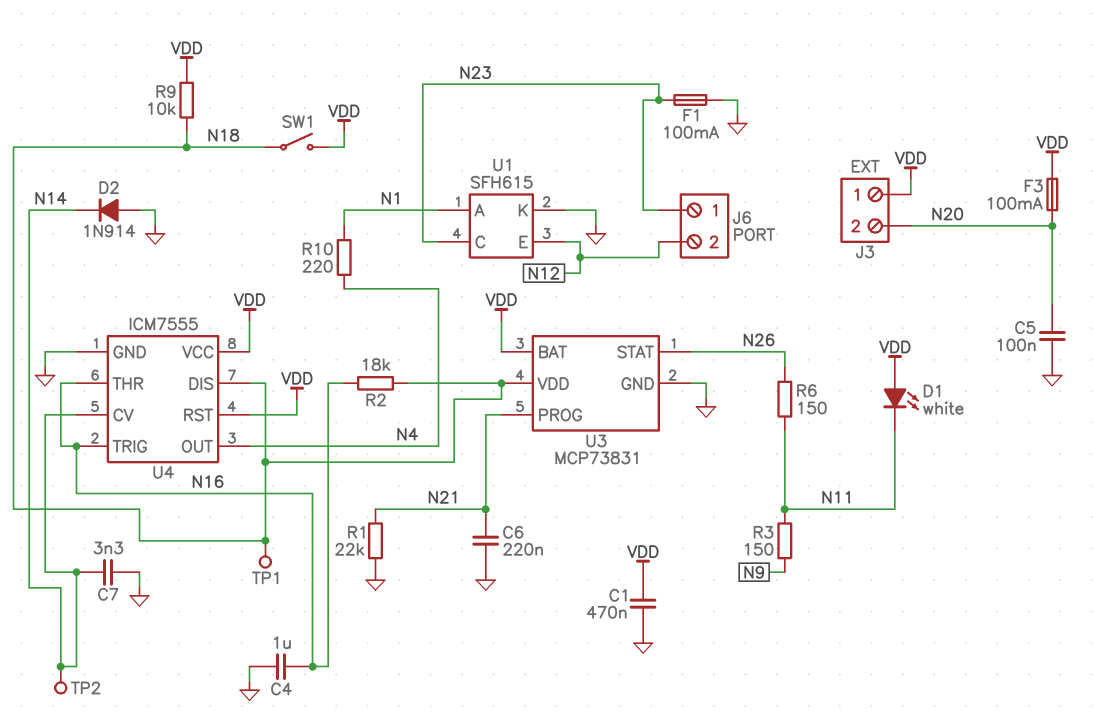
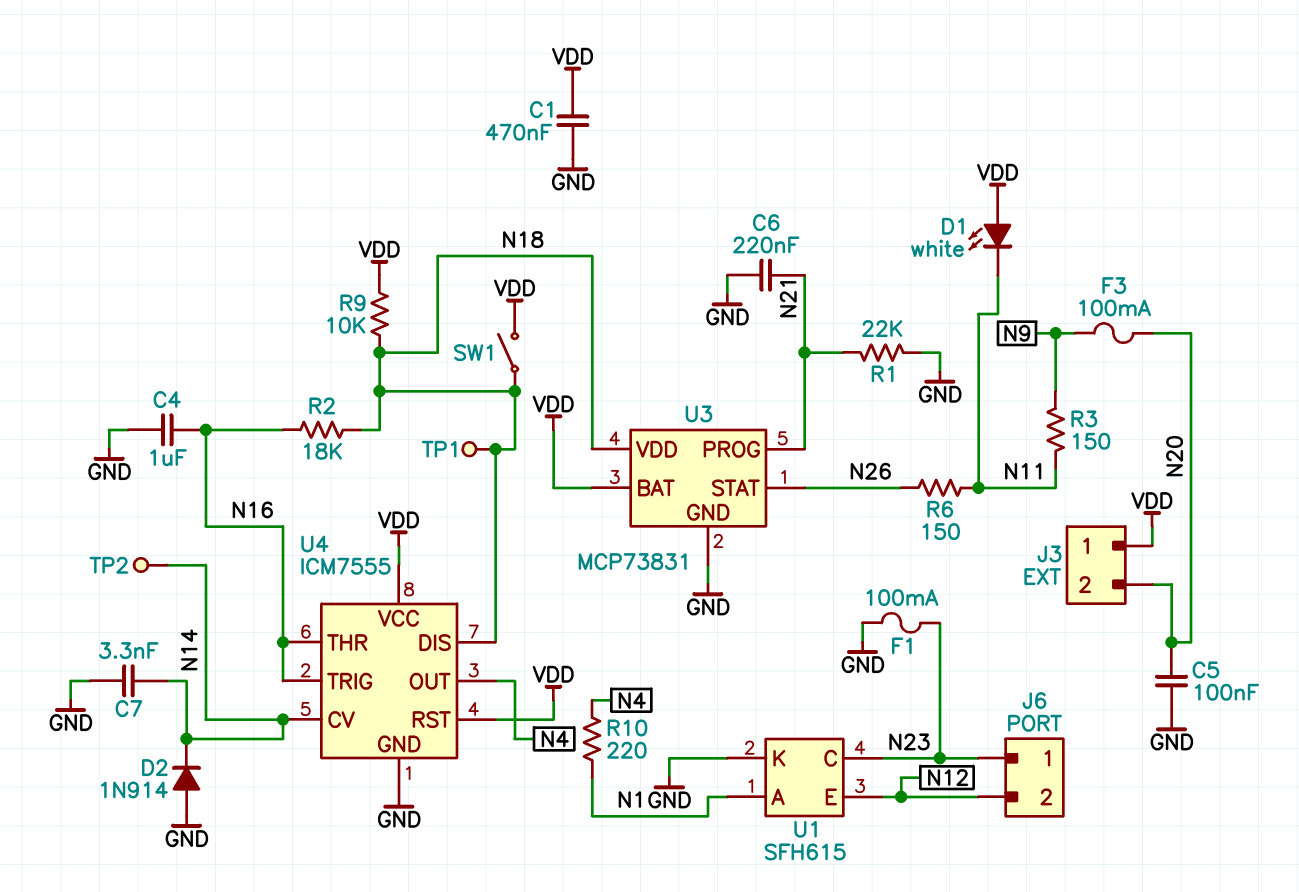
F3: 100mA (N20, VDD) -> 100mA (N9, N20)

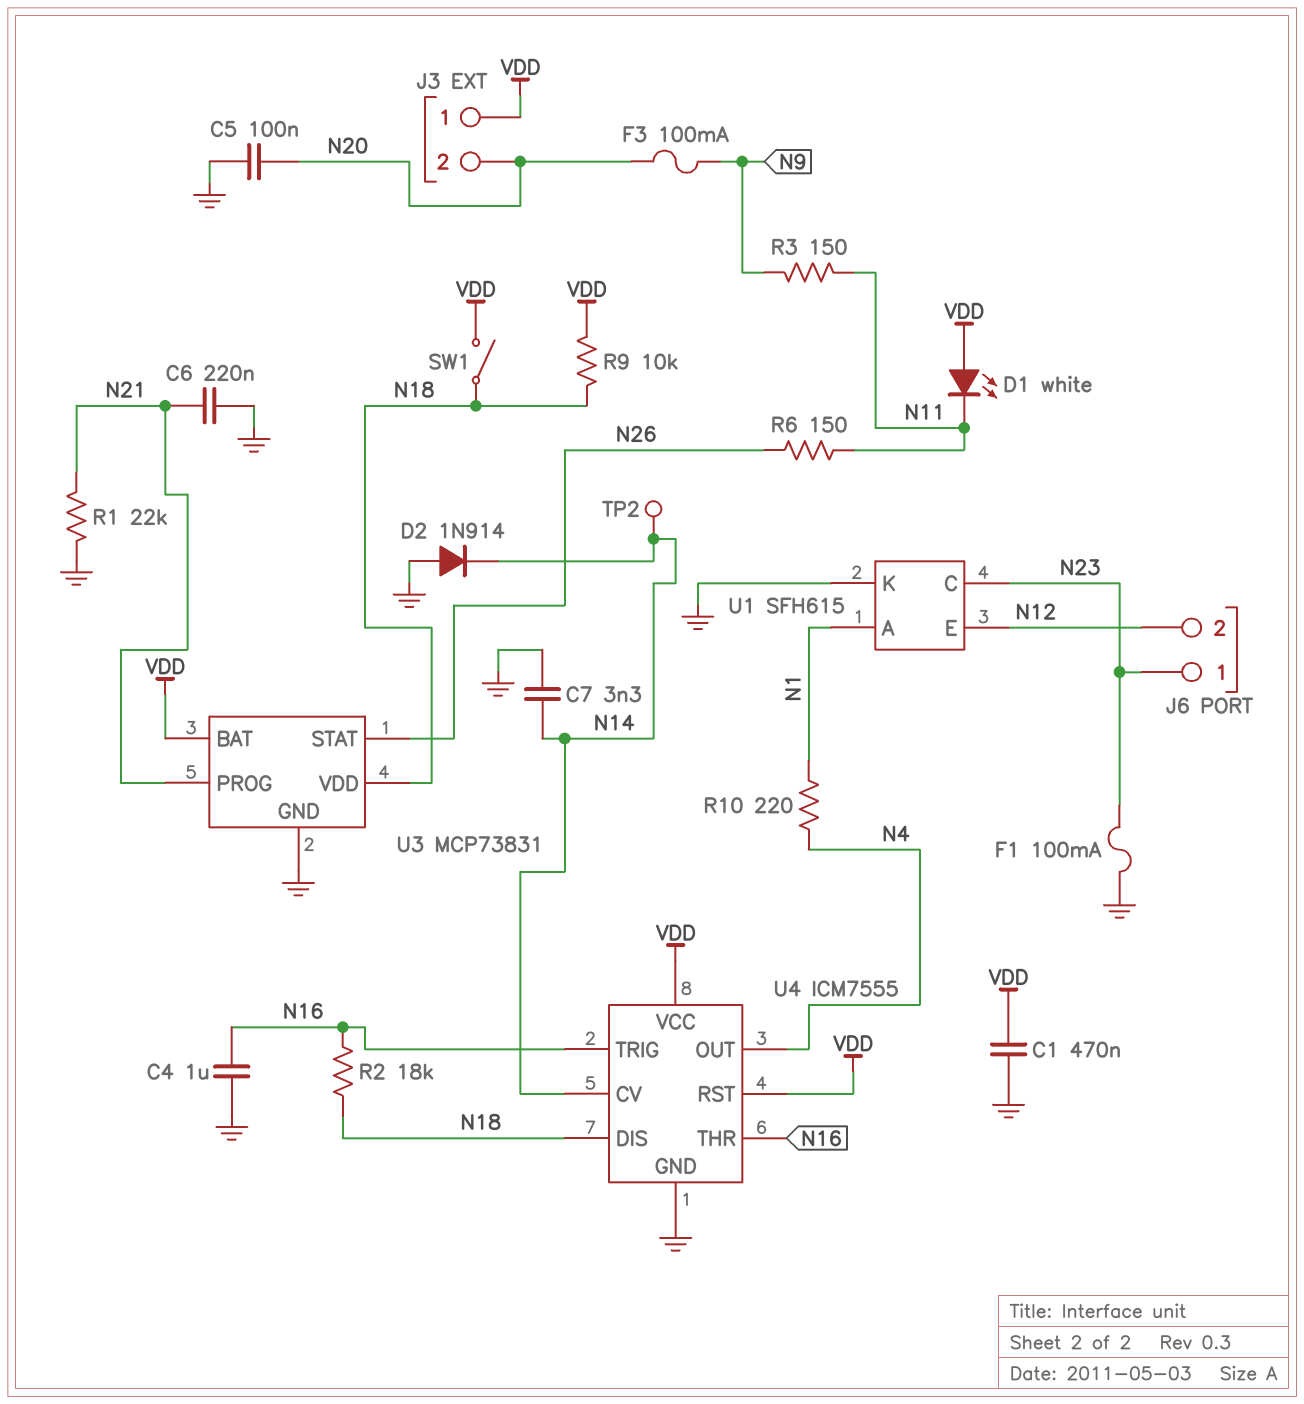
TP1: test point (N18) -> none

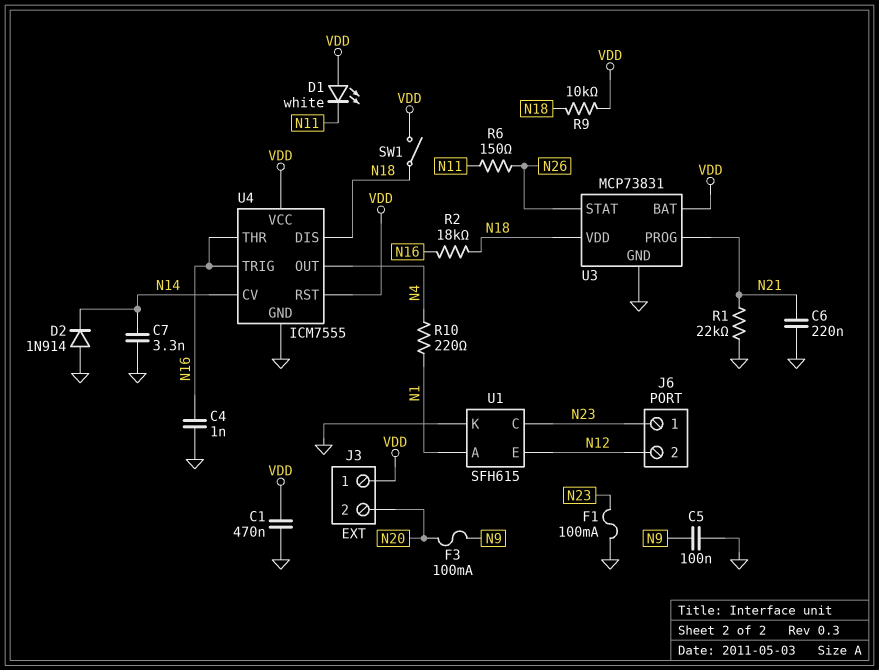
C4: 1uF (GND, N16) -> 1nF (GND, N16)
C5: 100nF (GND, N20) -> 100nF (GND, N9)
R3: 150 (N9, N11) -> none
TP2: test point (N14) -> none

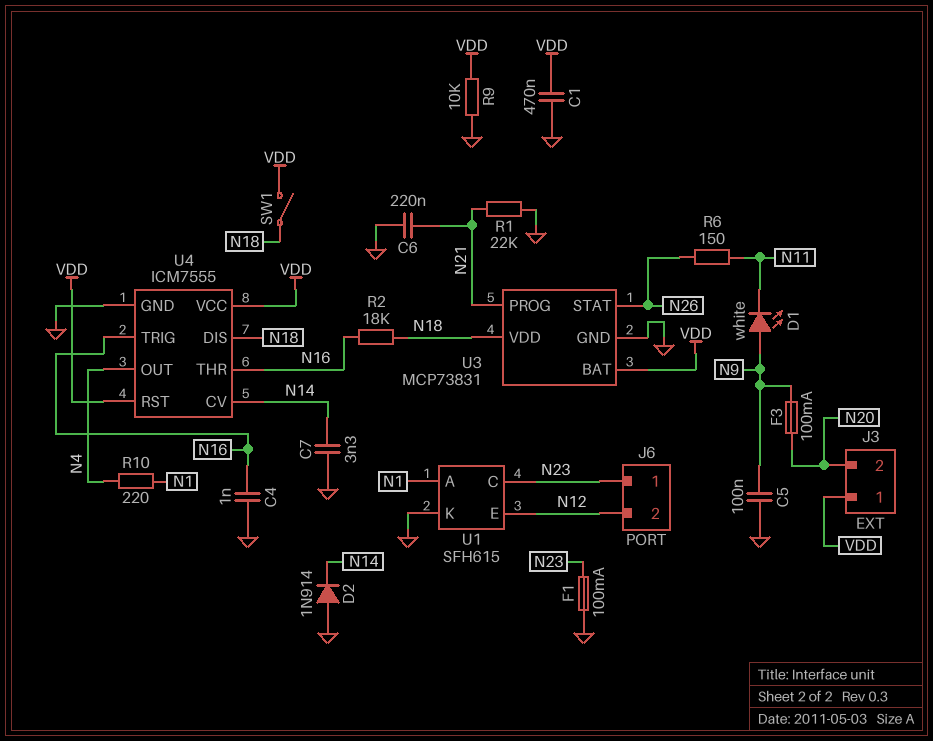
D1: LED white (A VDD, K N11) -> LED white (A N9, K N11)
R9: 10k (N18, VDD) -> 10k (GND, VDD)

